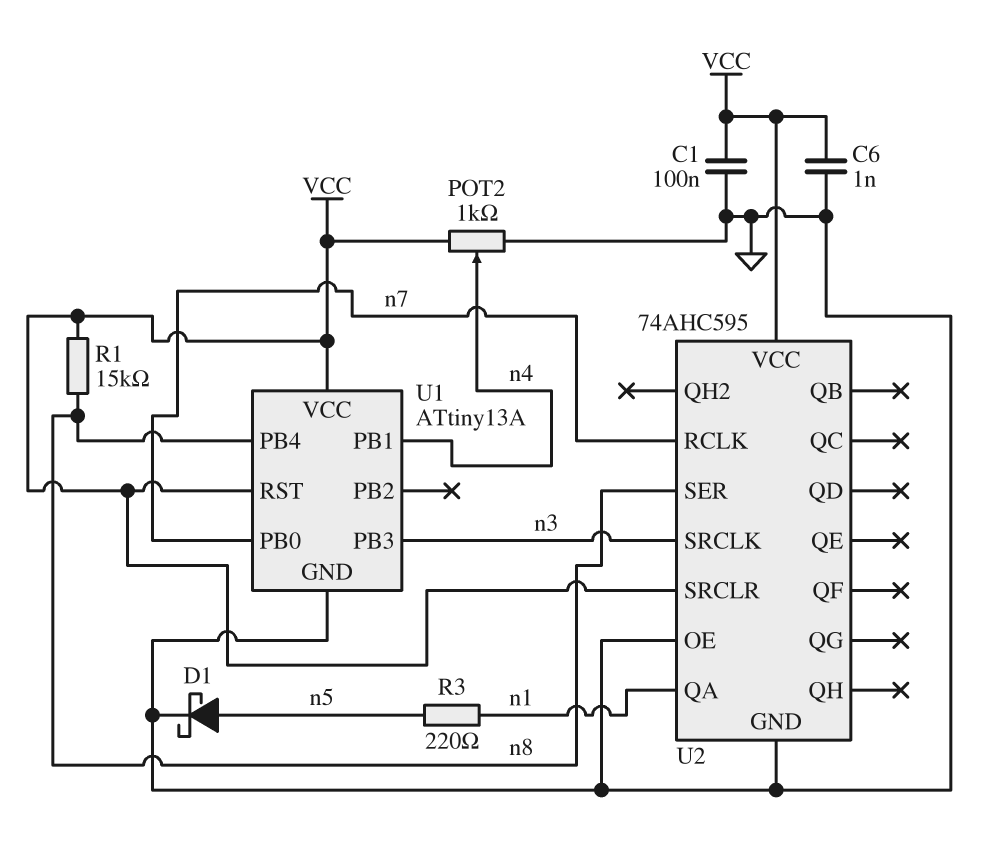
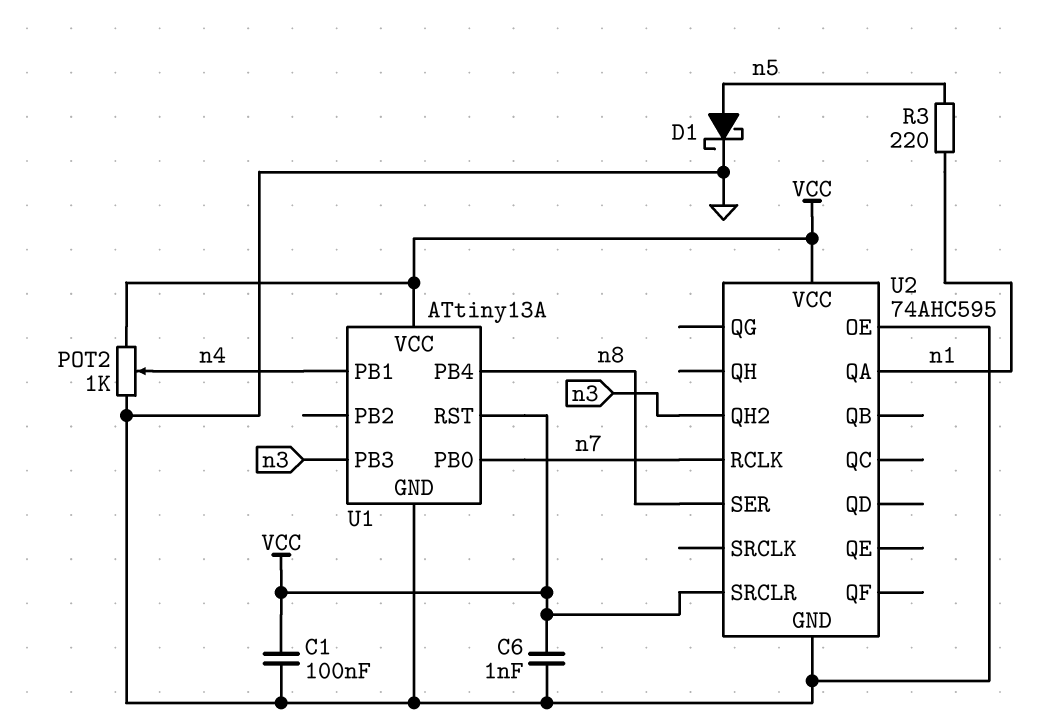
R1: 15k (VCC, n8) -> none
U2 pin QH2: none -> n3
U2 pin SRCLK: n3 -> none

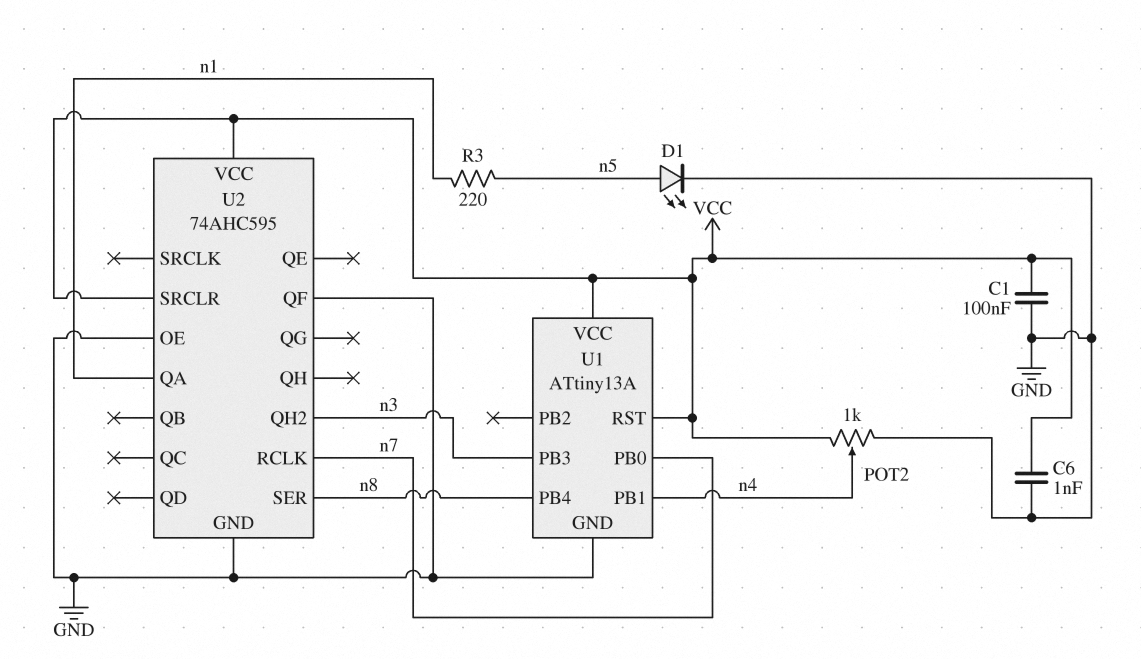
D1: schottky (A n5, K GND) -> LED (A n5, K GND)
U2 pin QF: none -> GND

